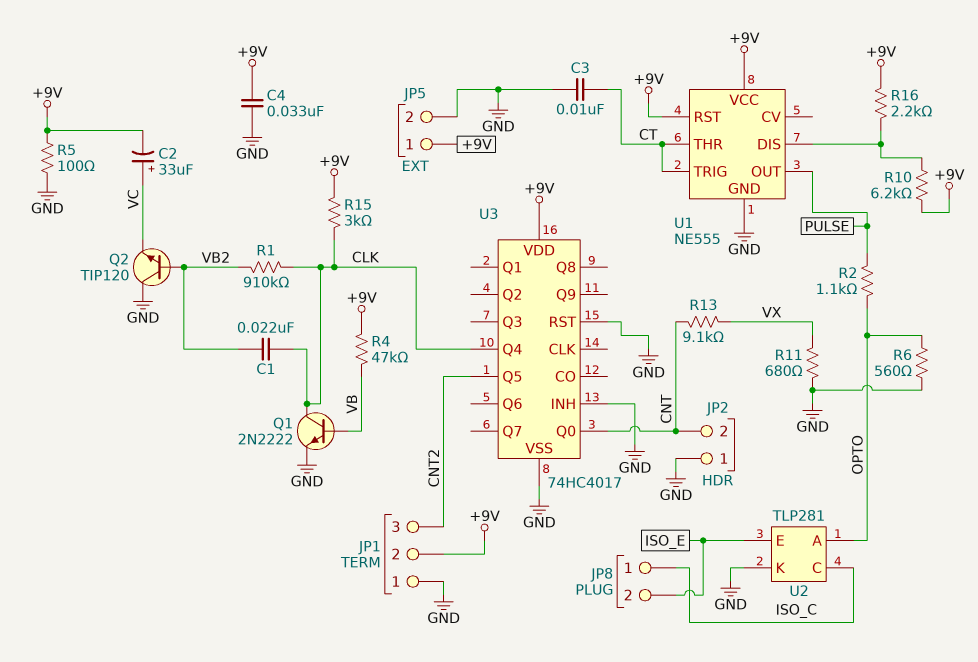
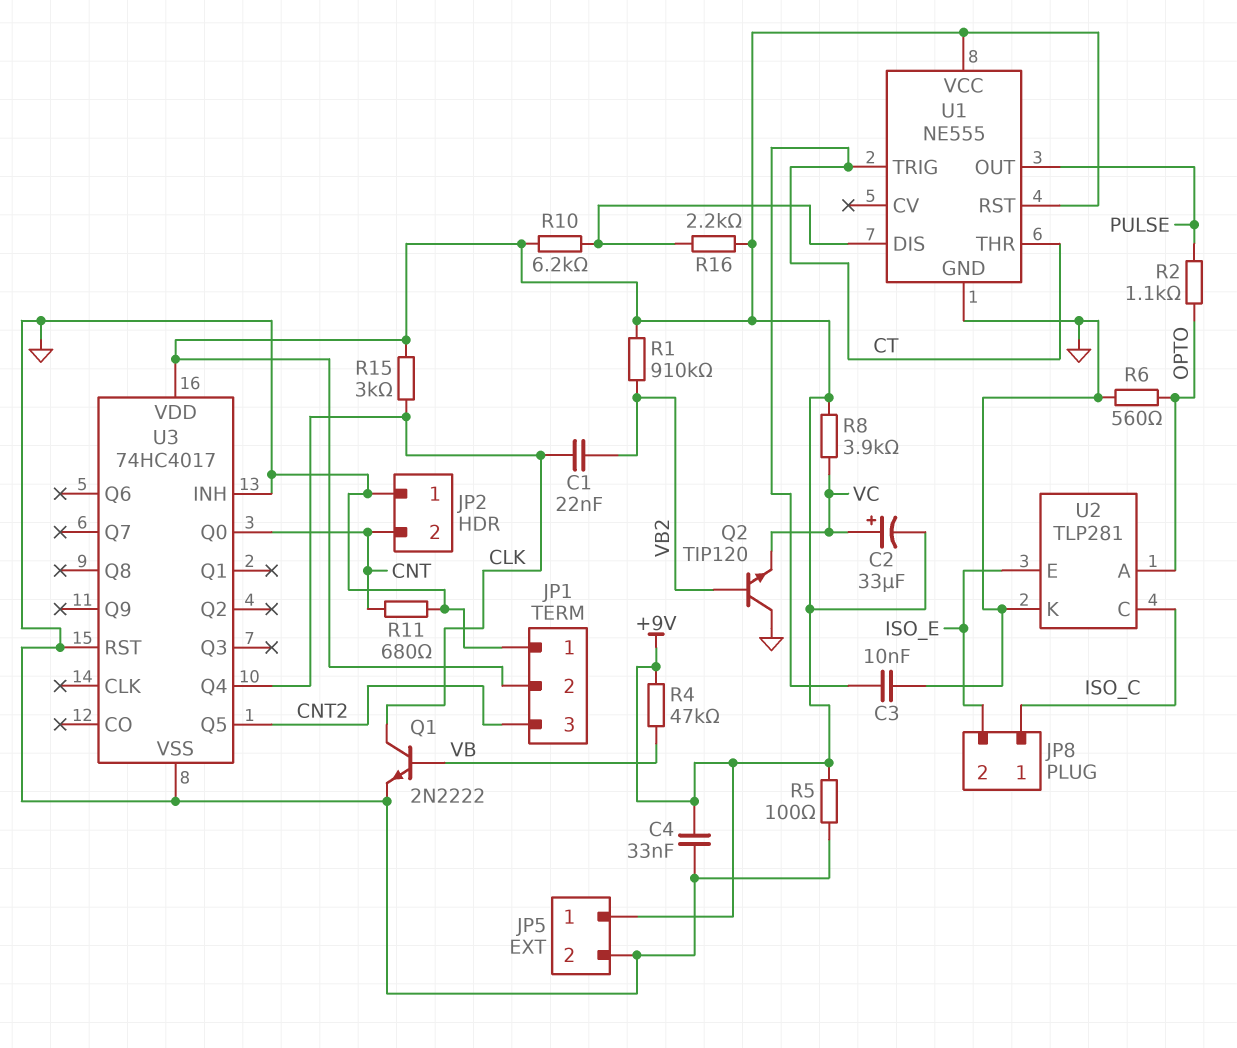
R1: 910k (CLK, VB2) -> 910k (+9V, VB2)
R8: none -> 3.9k (+9V, VC)
R11: 680 (GND, VX) -> 680 (CNT, GND)
R13: 9.1k (CNT, VX) -> none

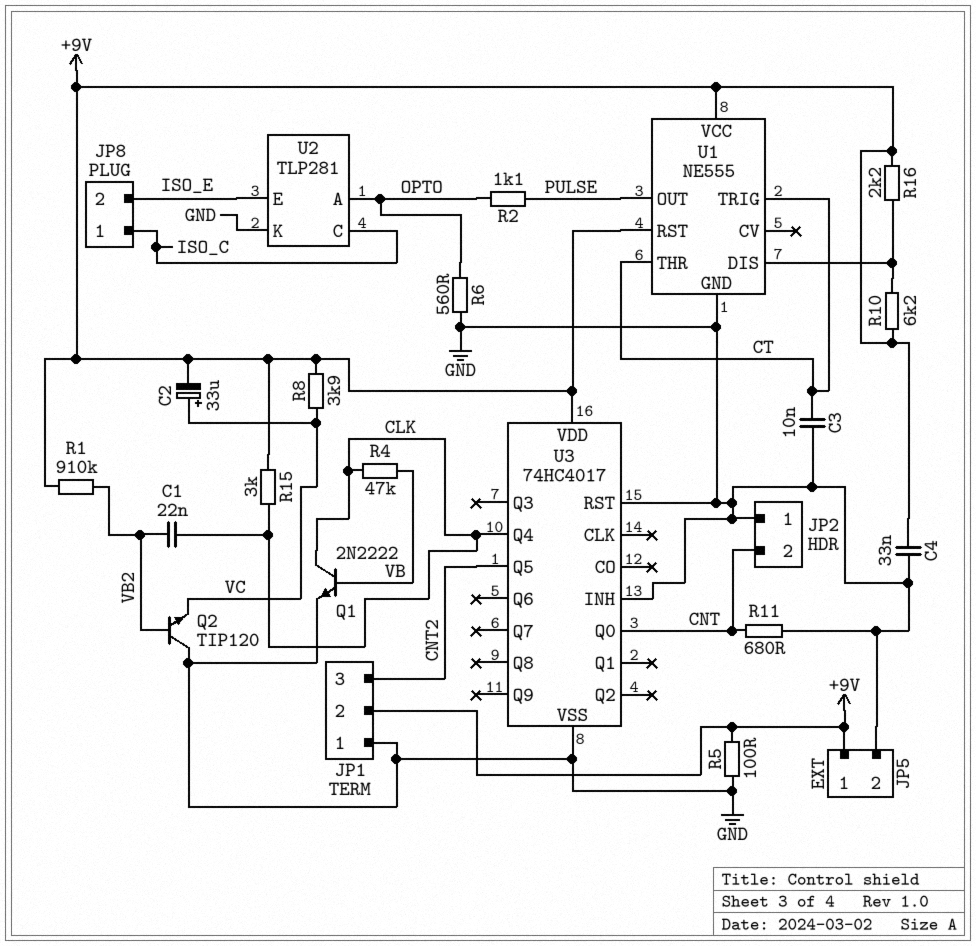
R4: 47k (+9V, VB) -> 47k (CLK, VB)

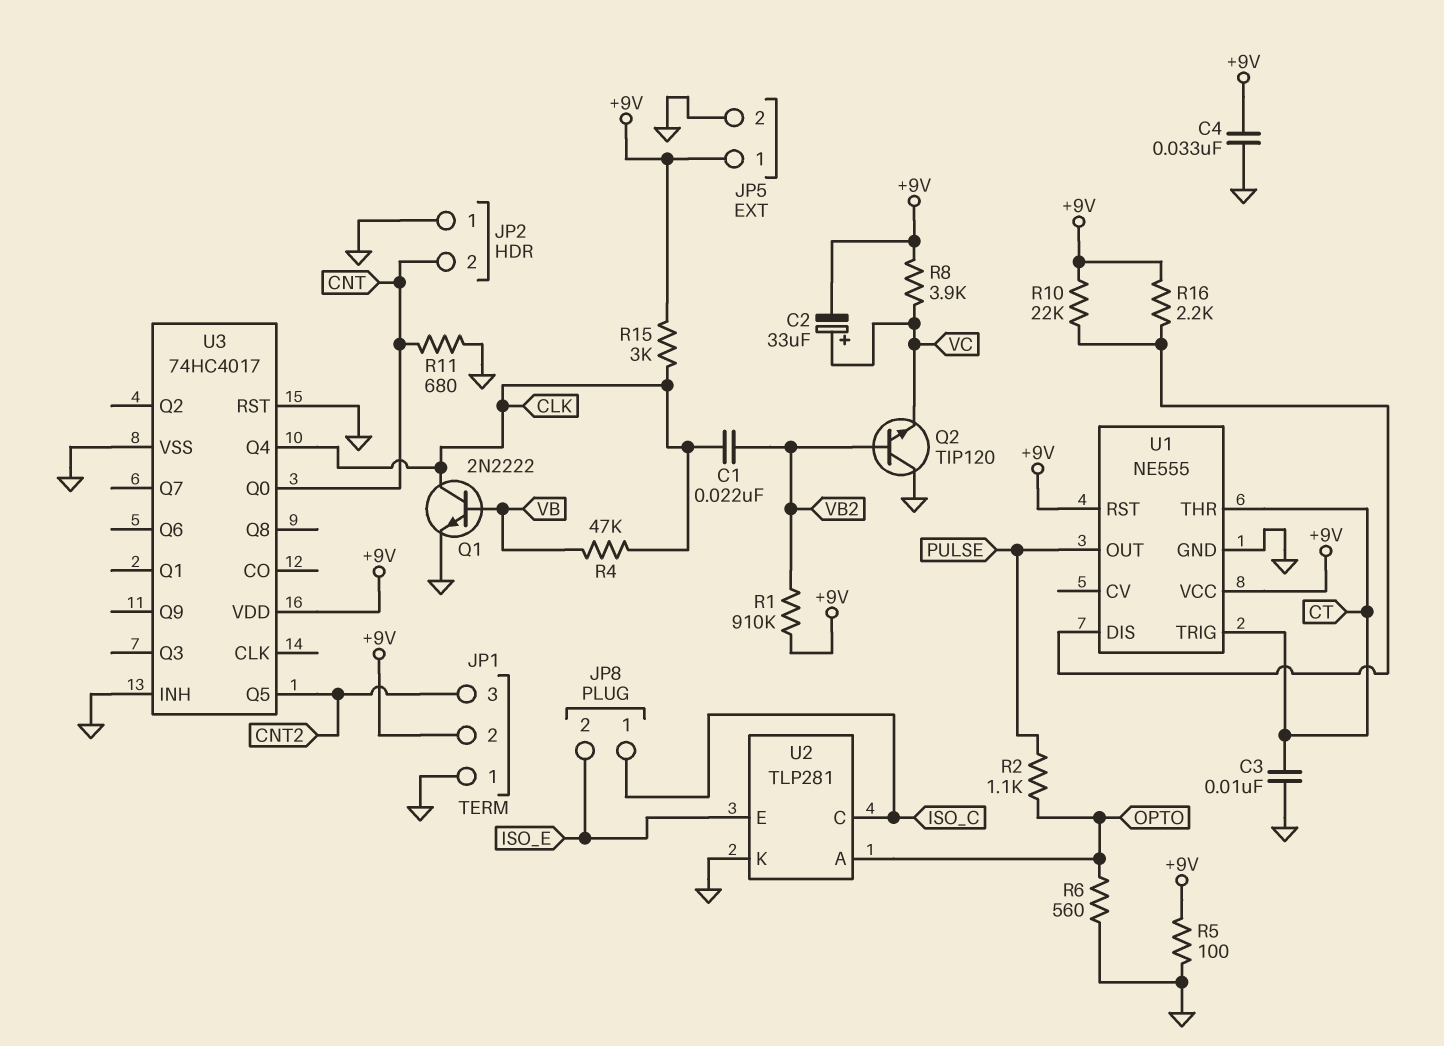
R10: 6.2k (+9V, U1/DIS) -> 22k (+9V, U1/DIS)

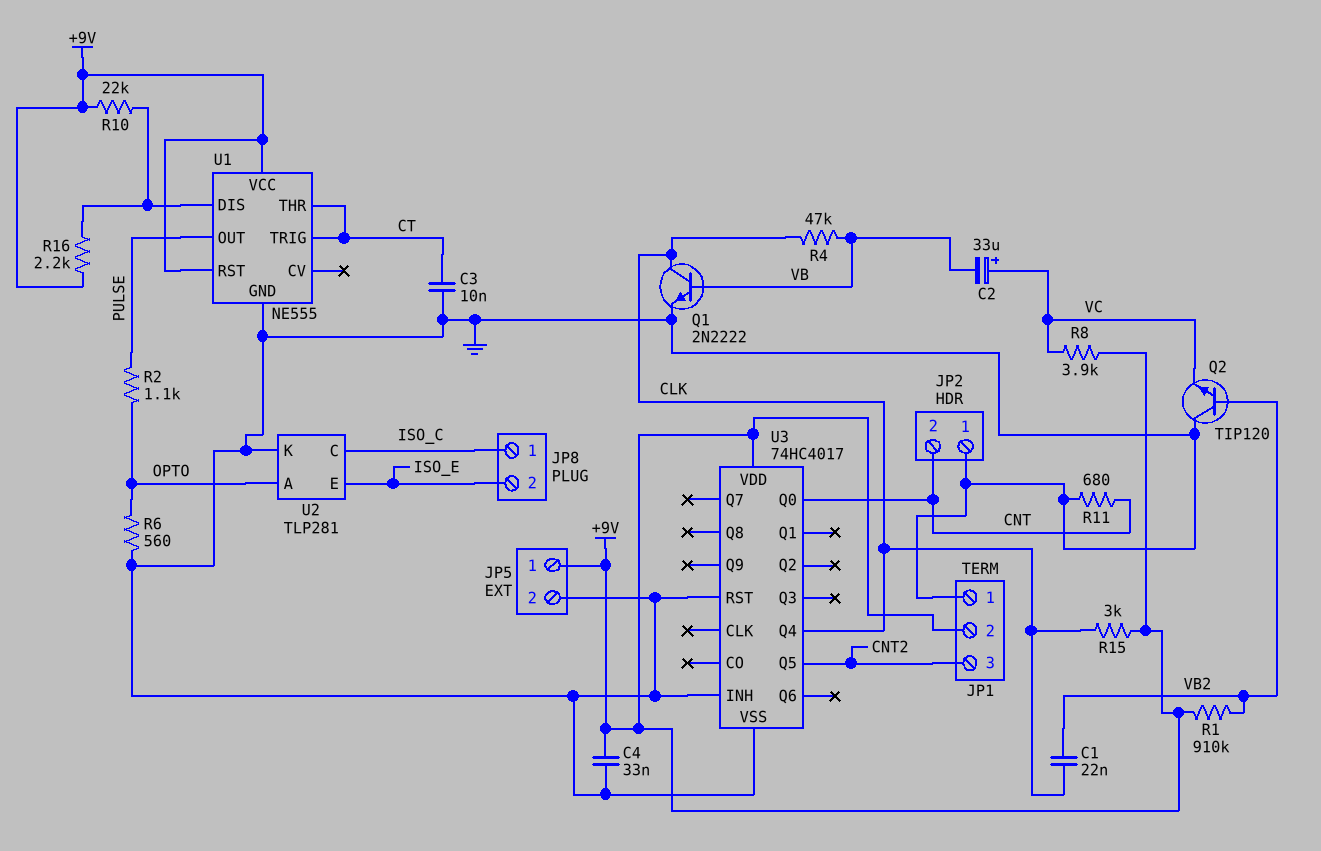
C2: 33uF (plus VC, minus +9V) -> 33uF (plus VC, minus VB)
R5: 100 (+9V, GND) -> none

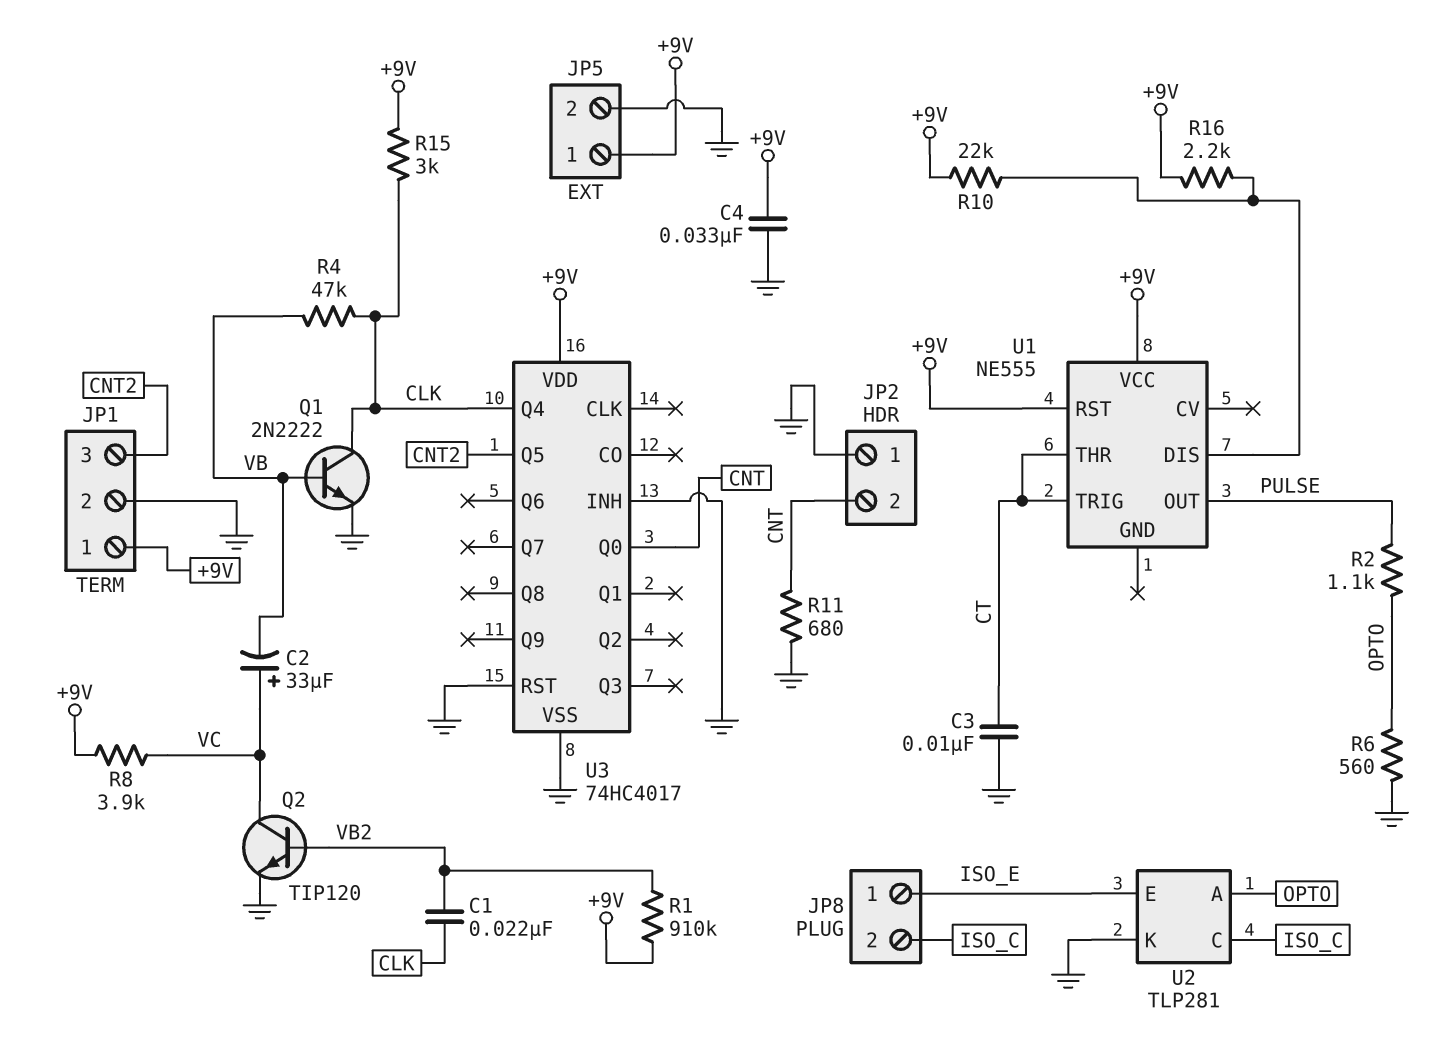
JP1 pin 1: GND -> +9V
JP1 pin 2: +9V -> GND
JP8 pin 1: ISO_C -> ISO_E
JP8 pin 2: ISO_E -> ISO_C
Q2: NPN TIP120 (B VB2, C GND, E VC) -> NPN TIP120 (B VB2, C VC, E GND)
U1 pin GND: GND -> none

